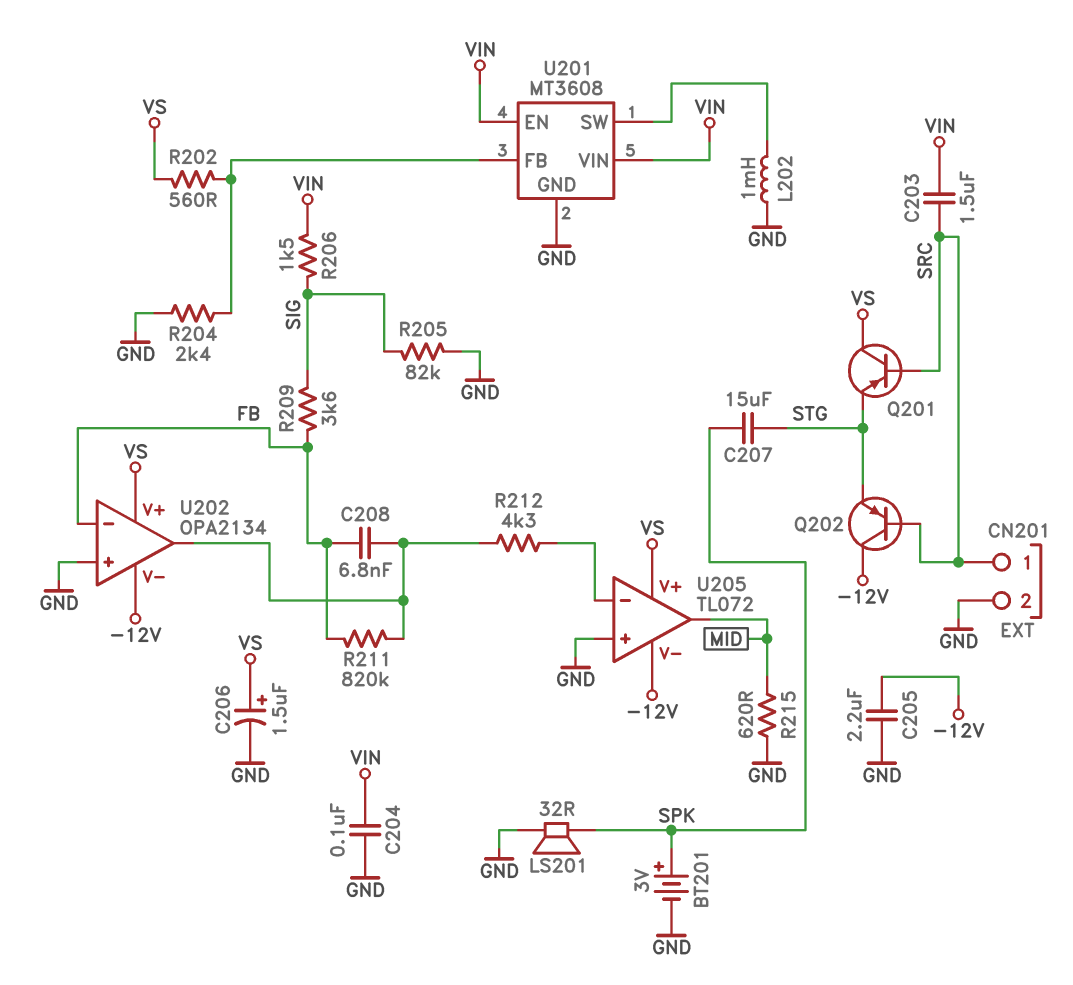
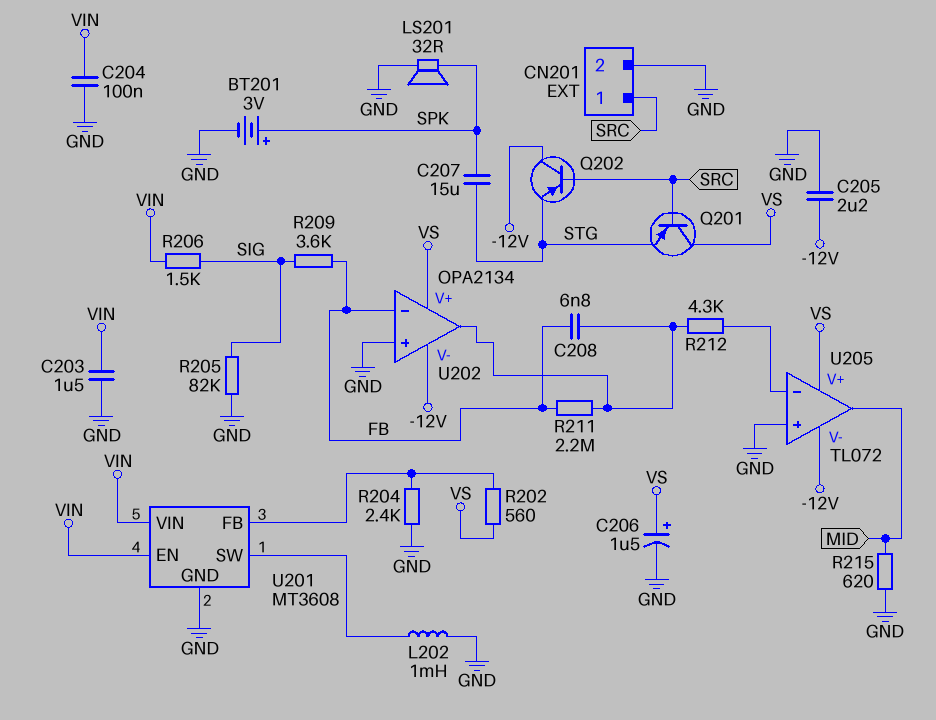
C203: 1.5uF (SRC, VIN) -> 1.5uF (GND, VIN)
R211: 820k (FB, U202/out) -> 2.2M (FB, U202/out)

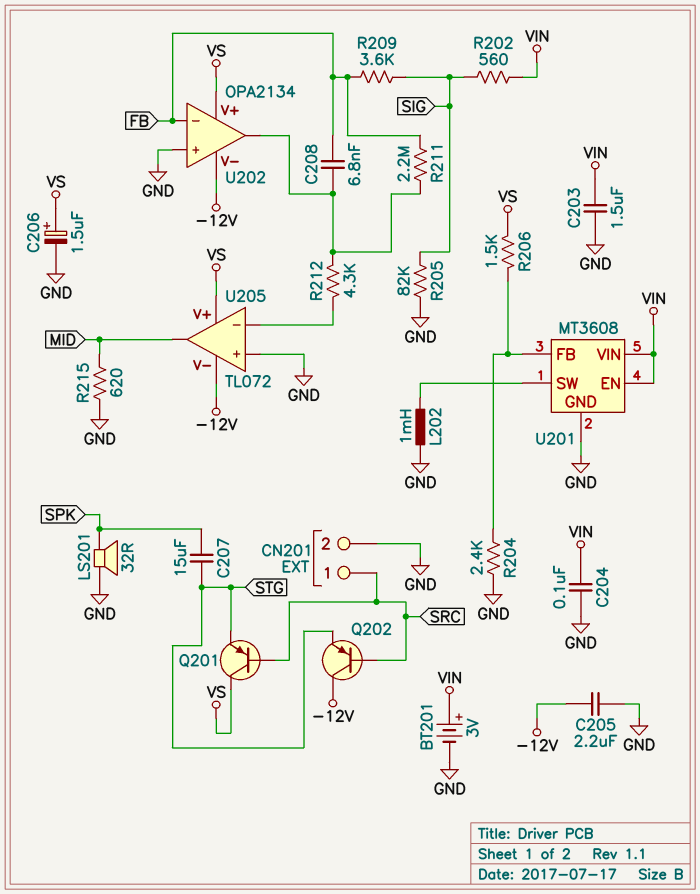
BT201: 3V (plus SPK, minus GND) -> 3V (plus VIN, minus GND)
R202: 560 (U201/FB, VS) -> 560 (SIG, VIN)
R206: 1.5k (SIG, VIN) -> 1.5k (U201/FB, VS)

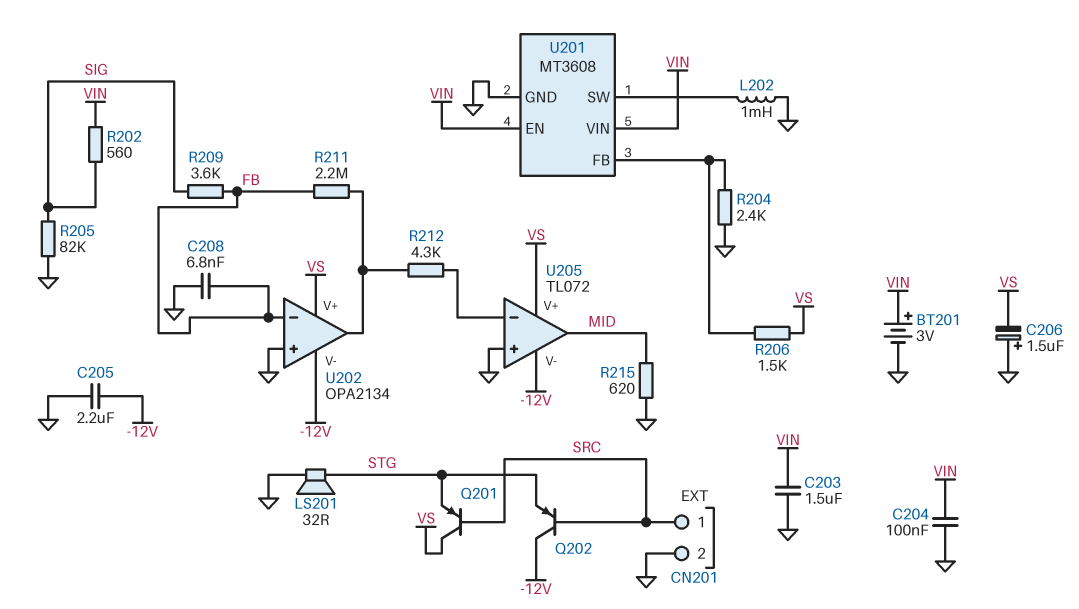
C206: 1.5uF (plus VS, minus GND) -> 1.5uF (plus GND, minus VS)
C207: 15uF (SPK, STG) -> none
C208: 6.8nF (FB, U202/out) -> 6.8nF (FB, GND)
LS201: speaker 32R (GND, SPK) -> speaker 32R (GND, STG)

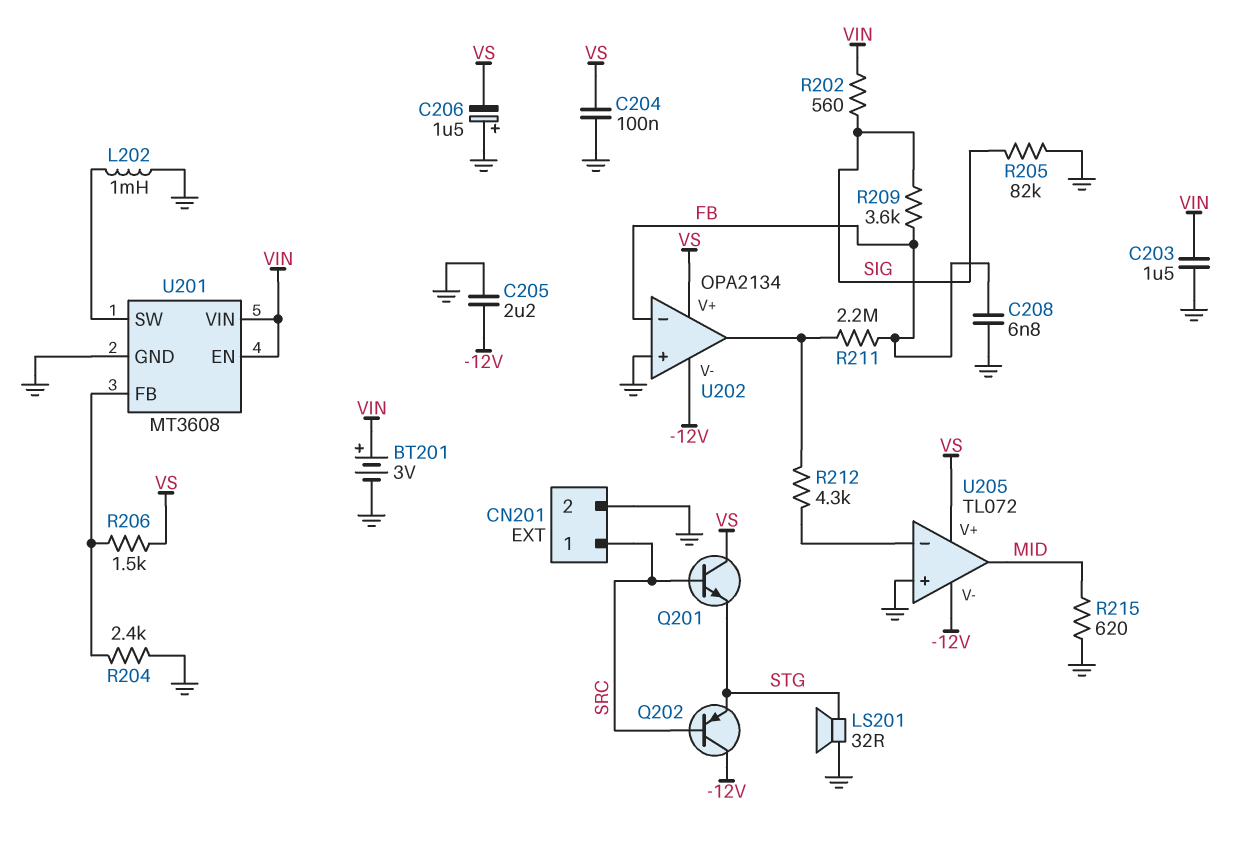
C204: 100nF (GND, VIN) -> 100nF (GND, VS)
Q201: PNP (B SRC, C VS, E STG) -> NPN (B SRC, C VS, E STG)

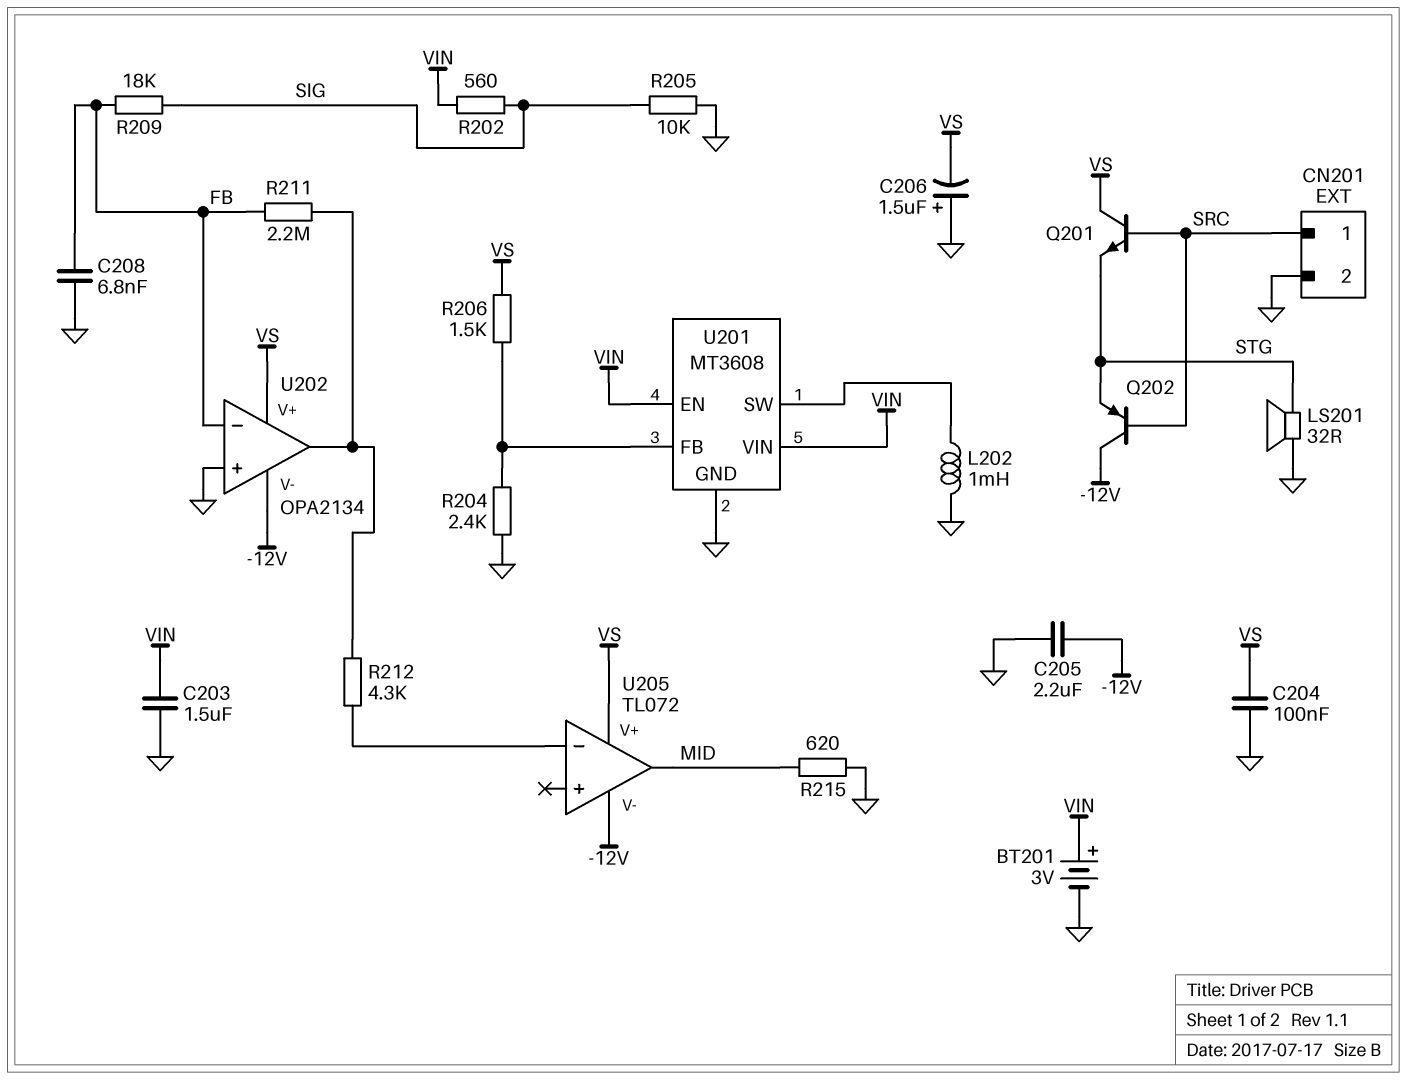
R205: 82k (GND, SIG) -> 10k (GND, SIG)
R209: 3.6k (FB, SIG) -> 18k (FB, SIG)
U205 pin in+: GND -> none

